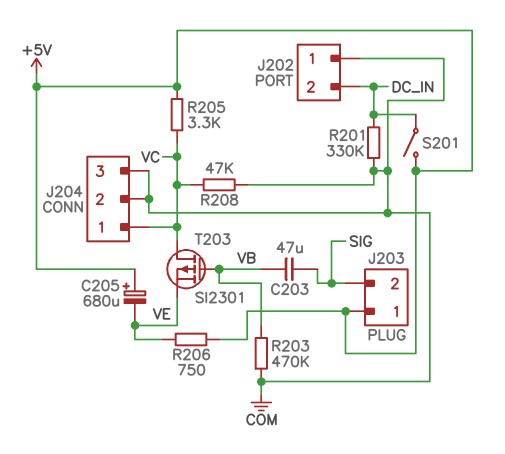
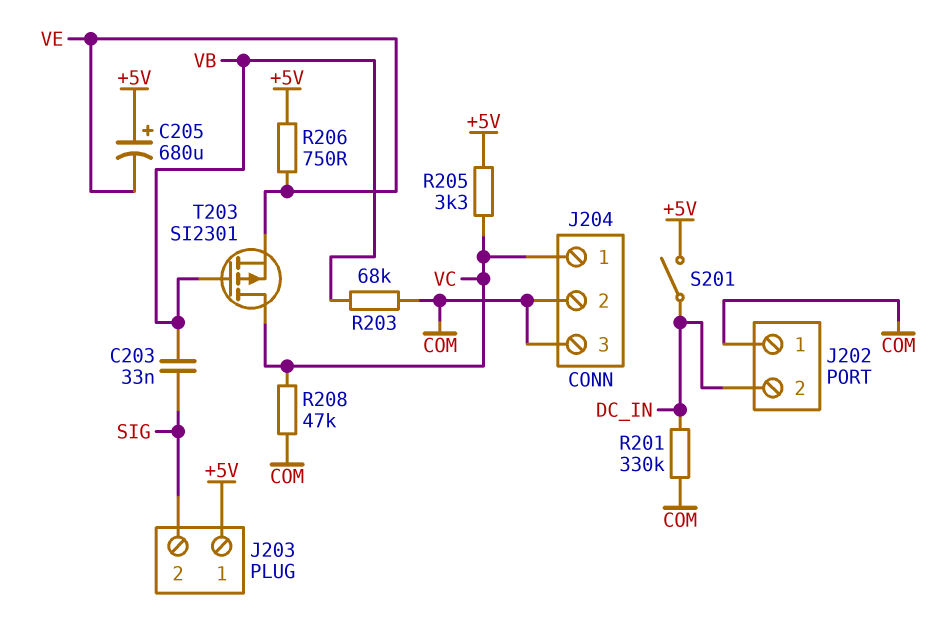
C203: 47uF (SIG, VB) -> 33nF (SIG, VB)
R203: 470k (COM, VB) -> 68k (COM, VB)

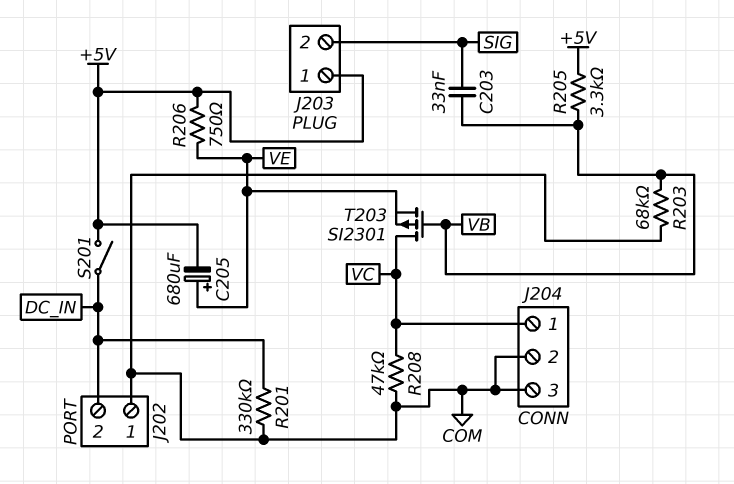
C205: 680uF (plus +5V, minus VE) -> 680uF (plus VE, minus +5V)
R205: 3.3k (+5V, VC) -> 3.3k (+5V, VB)

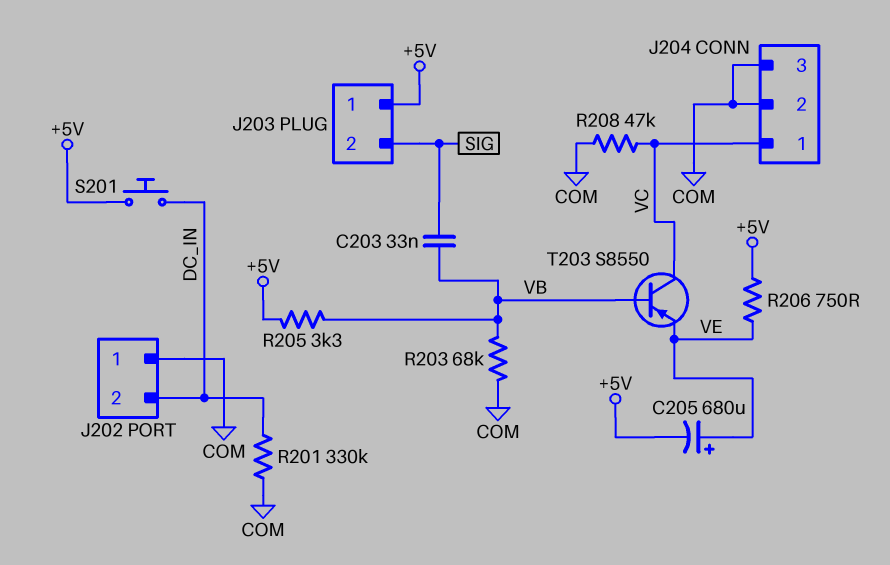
S201: switch (+5V, DC_IN) -> button (+5V, DC_IN)
T203: PMOS SI2301 (G VB, D VC, S VE) -> PNP S8550 (B VB, C VC, E VE)

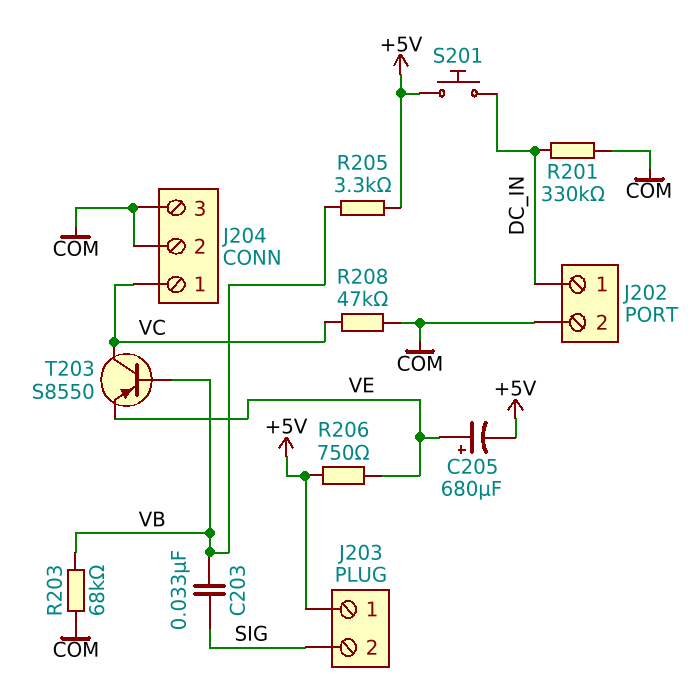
J202 pin 1: COM -> DC_IN
J202 pin 2: DC_IN -> COM

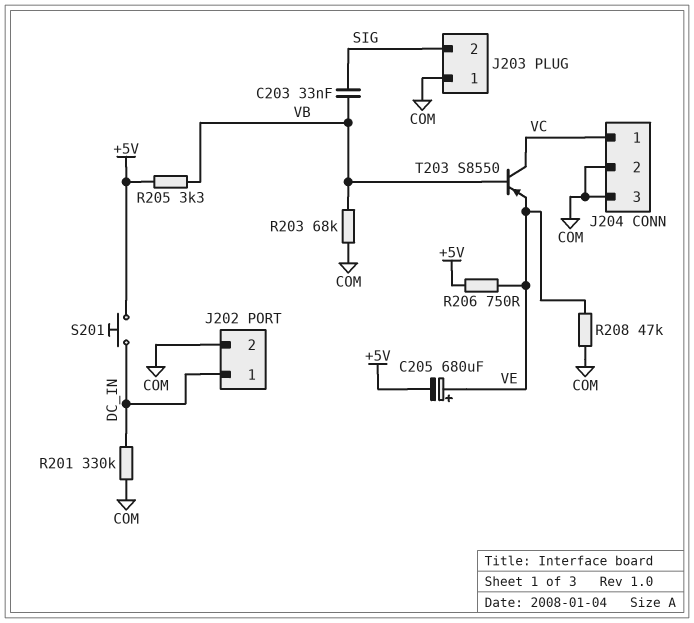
J203 pin 1: +5V -> COM
R208: 47k (COM, VC) -> 47k (COM, VE)

